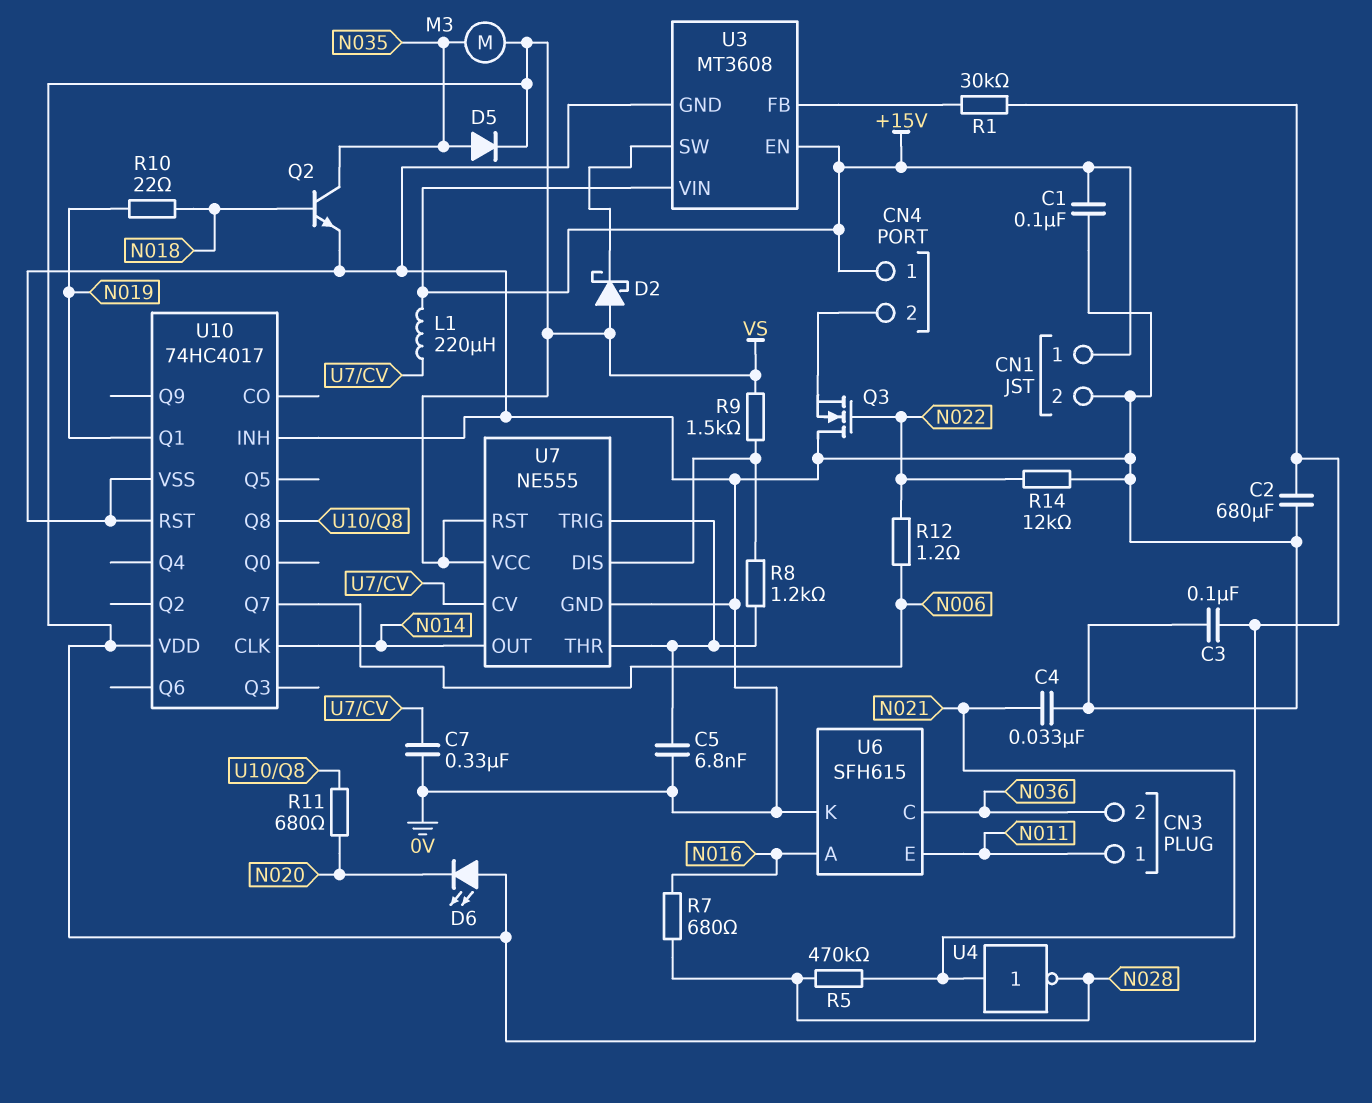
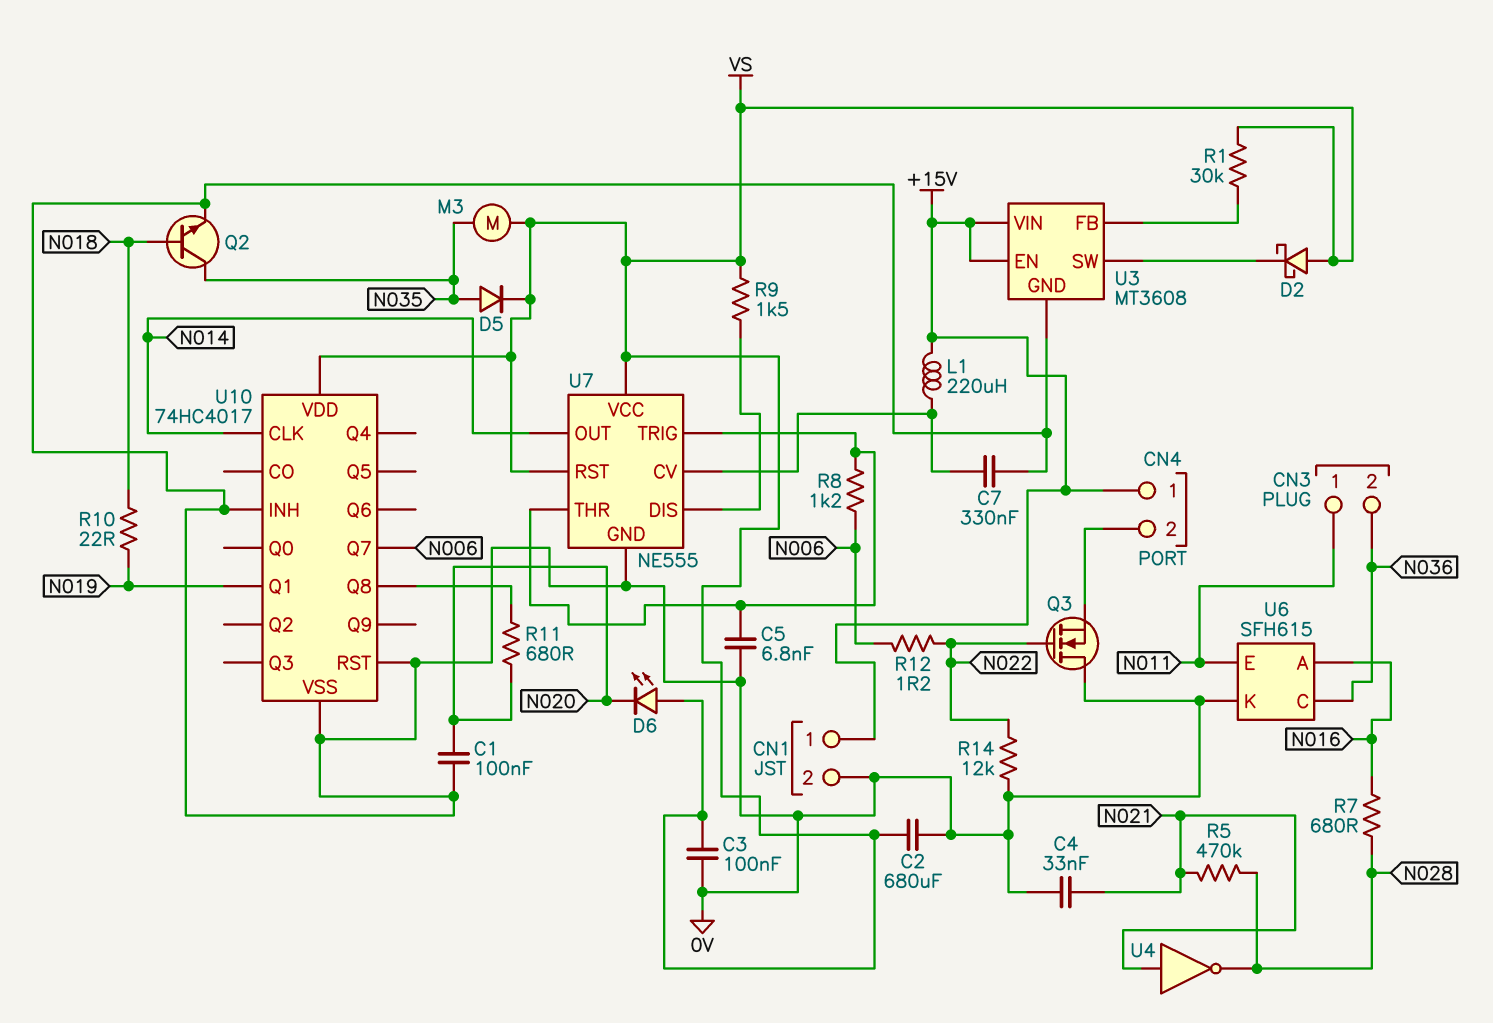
C1: 100nF (+15V, 0V) -> 100nF (0V, N020)
R8: 1.2k (U7/DIS, U7/THR) -> 1.2k (N006, U7/THR)

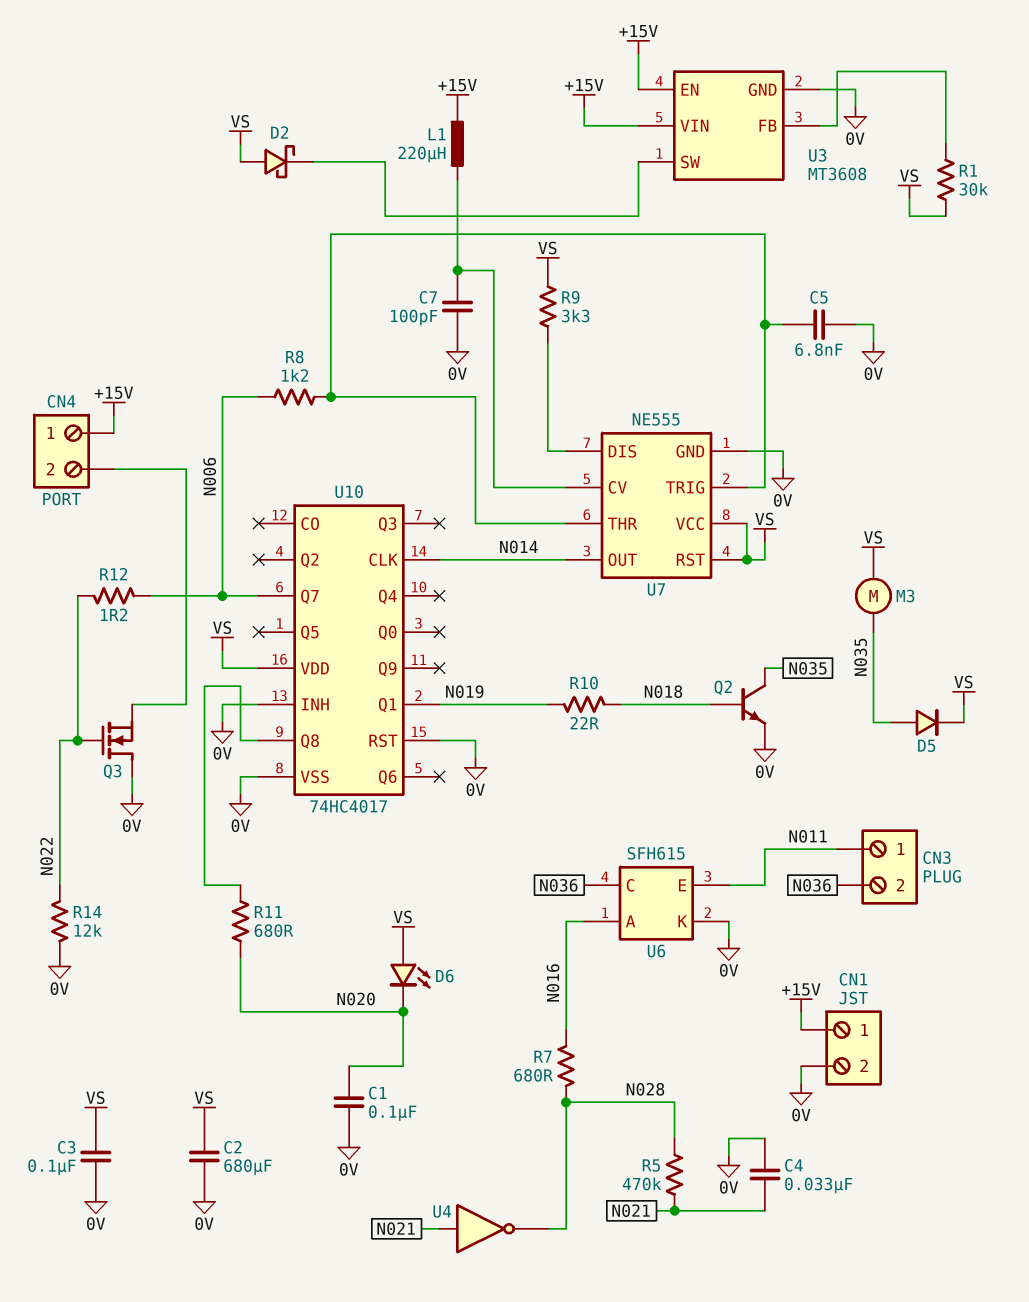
C7: 330nF (0V, U7/CV) -> 100pF (0V, U7/CV)
R9: 1.5k (U7/DIS, VS) -> 3.3k (U7/DIS, VS)

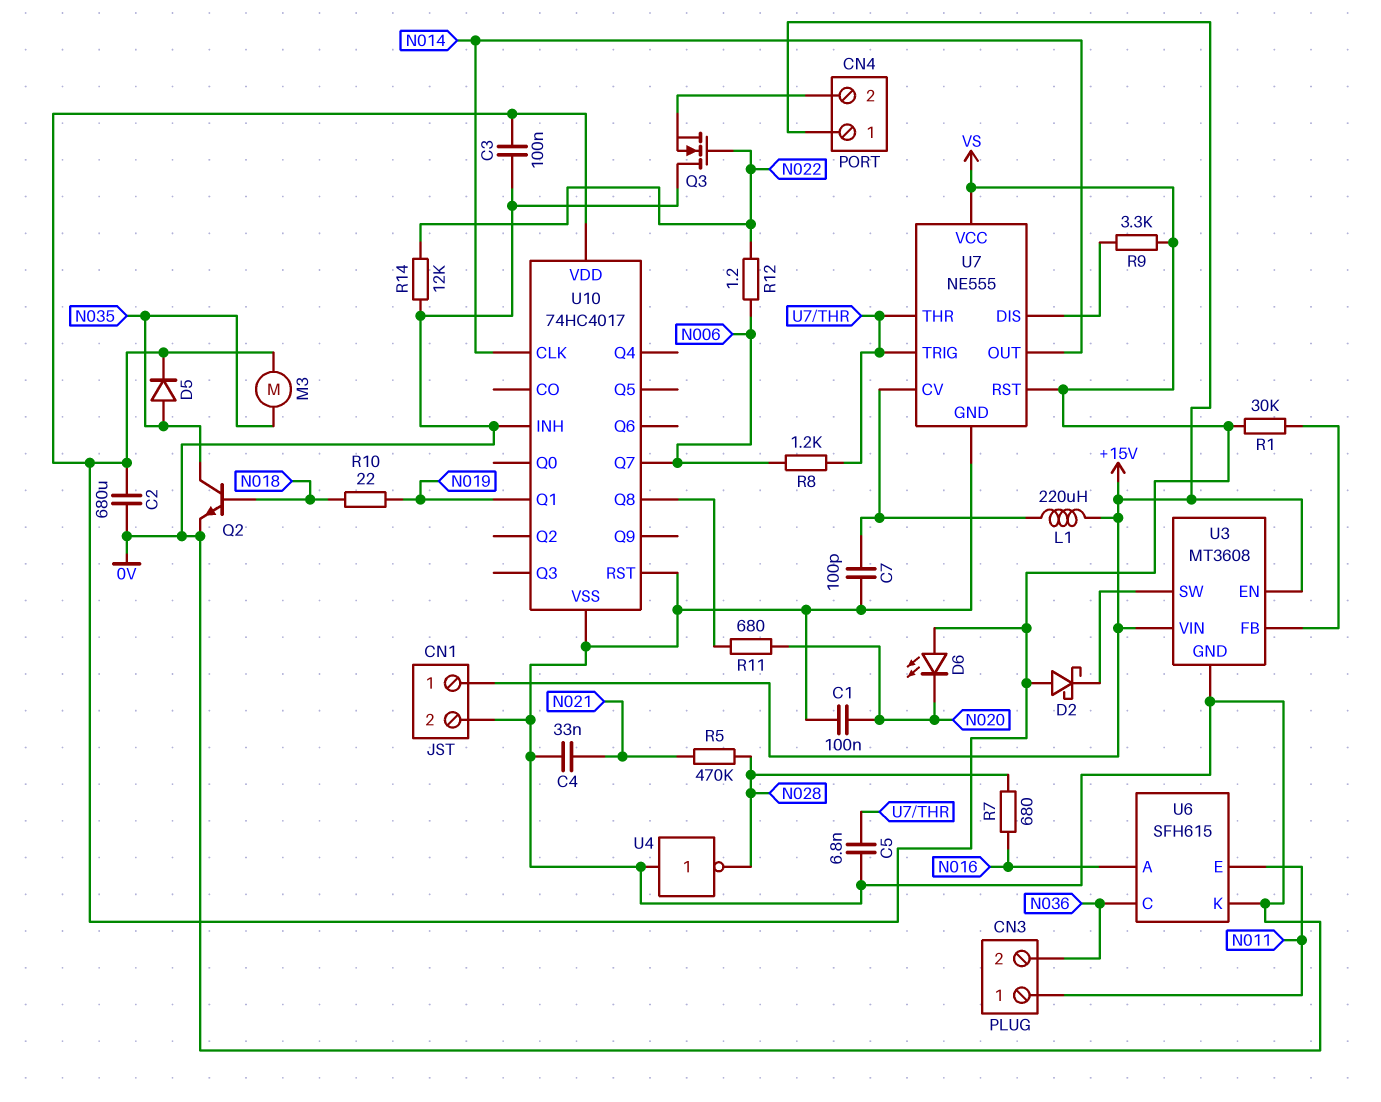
U4: NOT (in N021, out N028) -> NOT (in 0V, out N028)

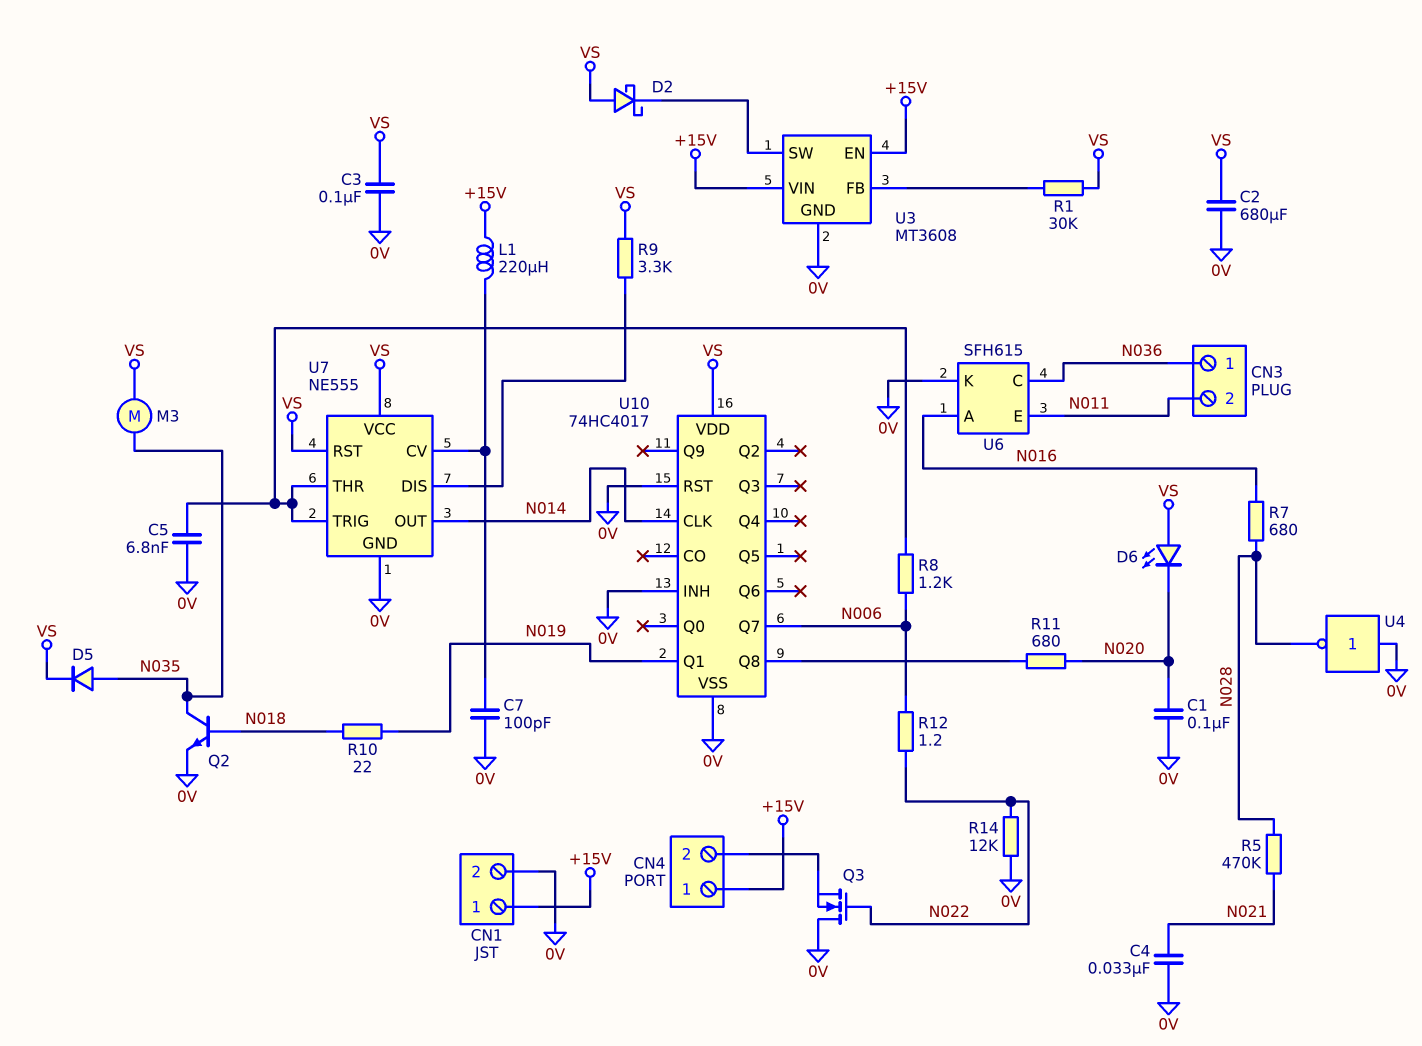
CN3 pin 1: N011 -> N036
CN3 pin 2: N036 -> N011

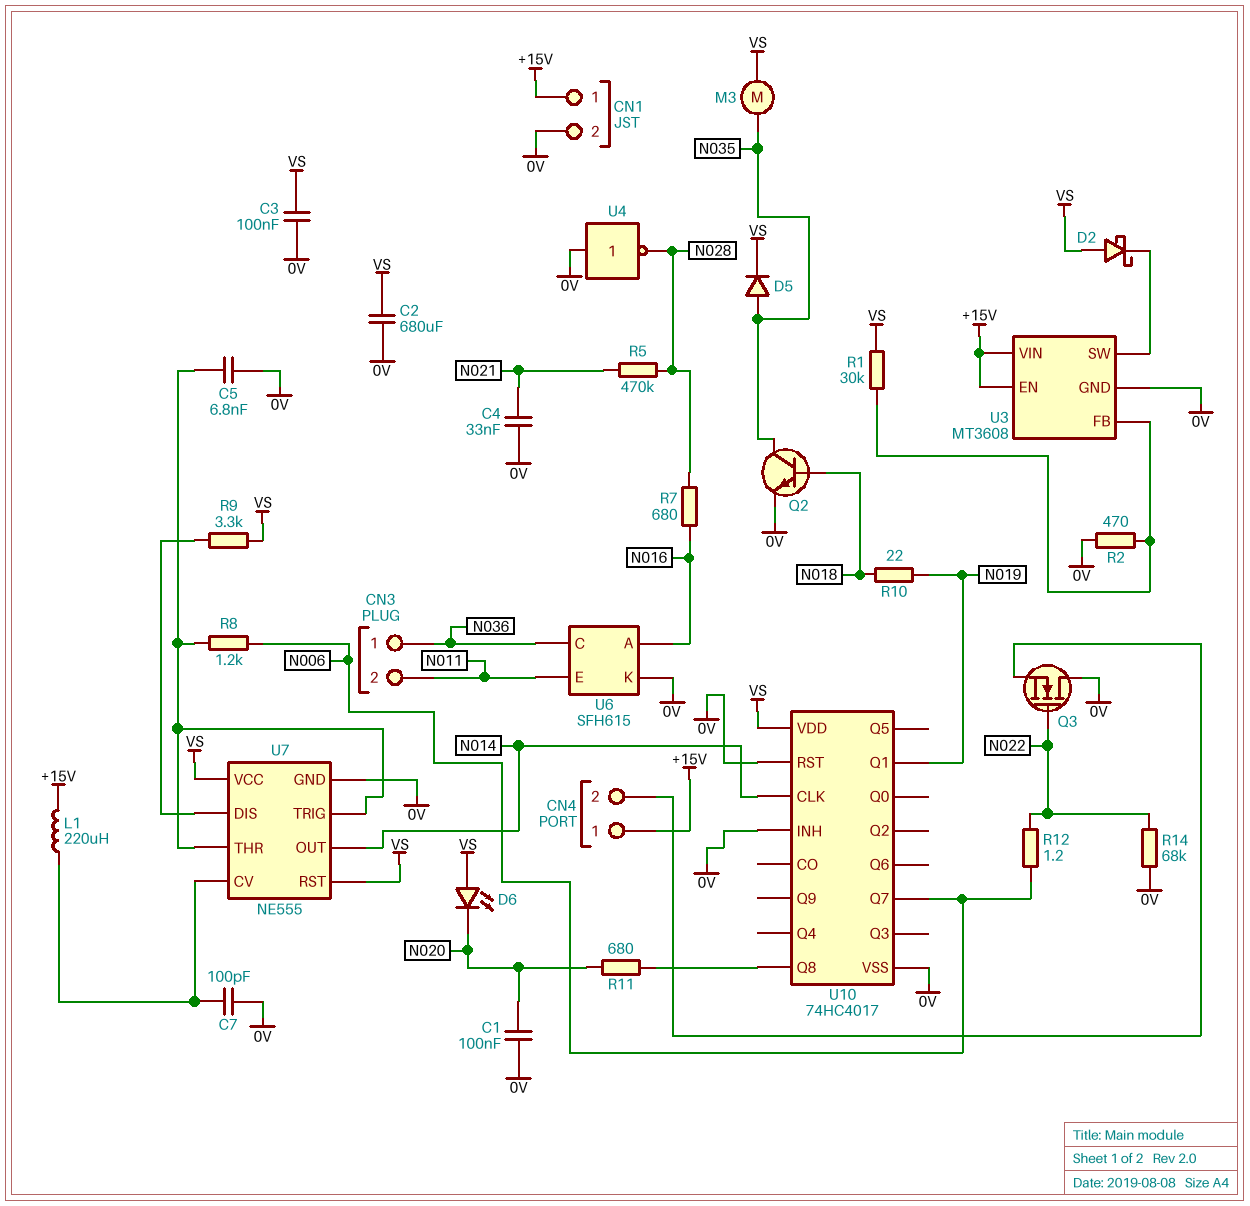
R2: none -> 470 (0V, U3/FB)
R14: 12k (0V, N022) -> 68k (0V, N022)

